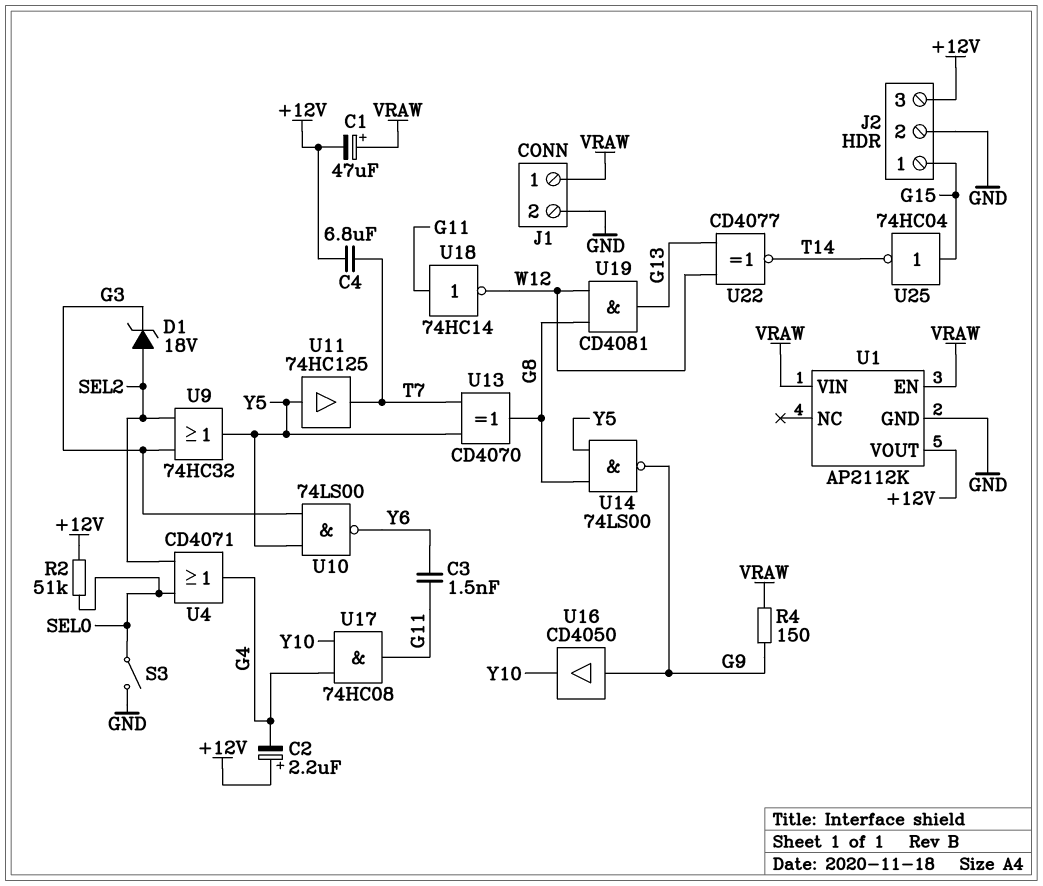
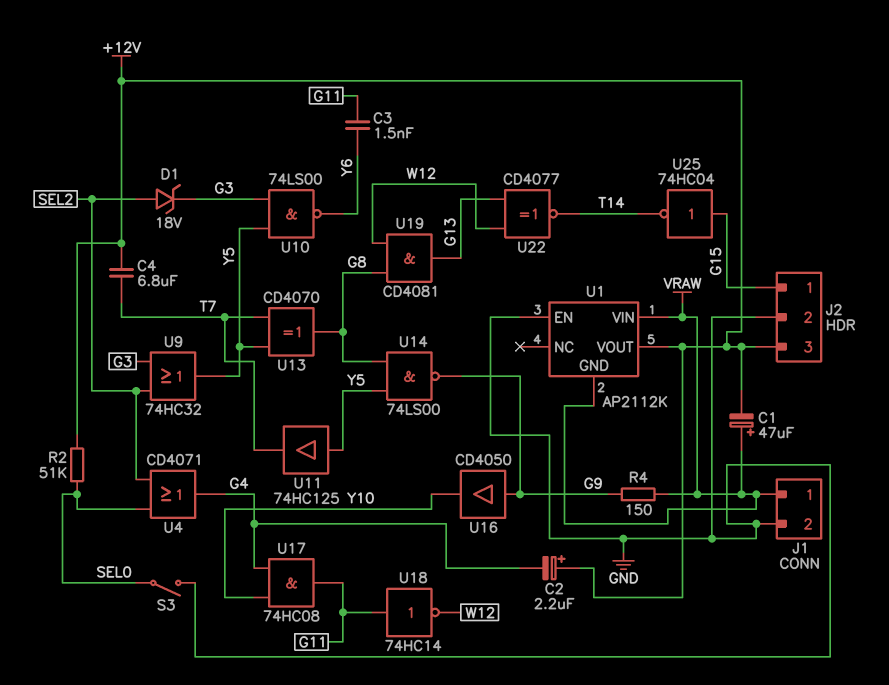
U1 pin EN: VRAW -> GND
U1 pin GND: GND -> VRAW

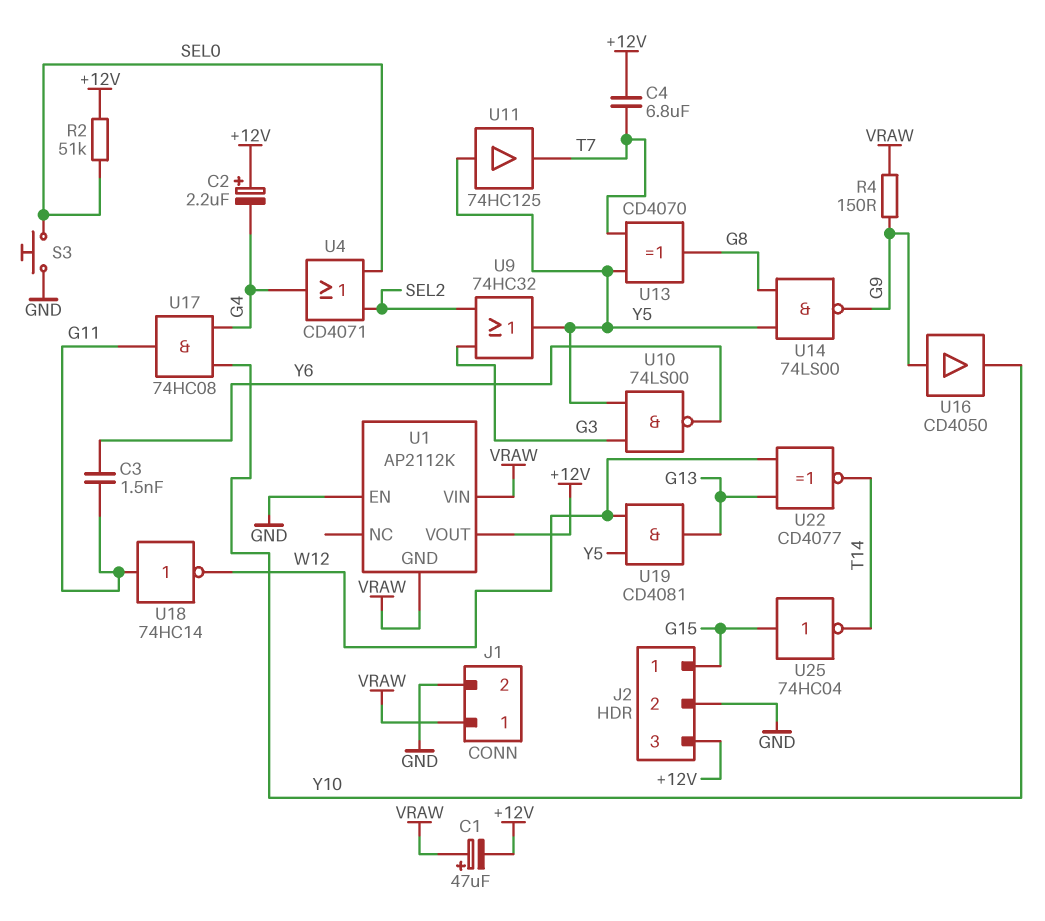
D1: zener 18V (A SEL2, K G3) -> none
S3: switch (GND, SEL0) -> button (GND, SEL0)
U19: AND CD4081 (in G8, in W12, out G13) -> AND CD4081 (in W12, in Y5, out G13)

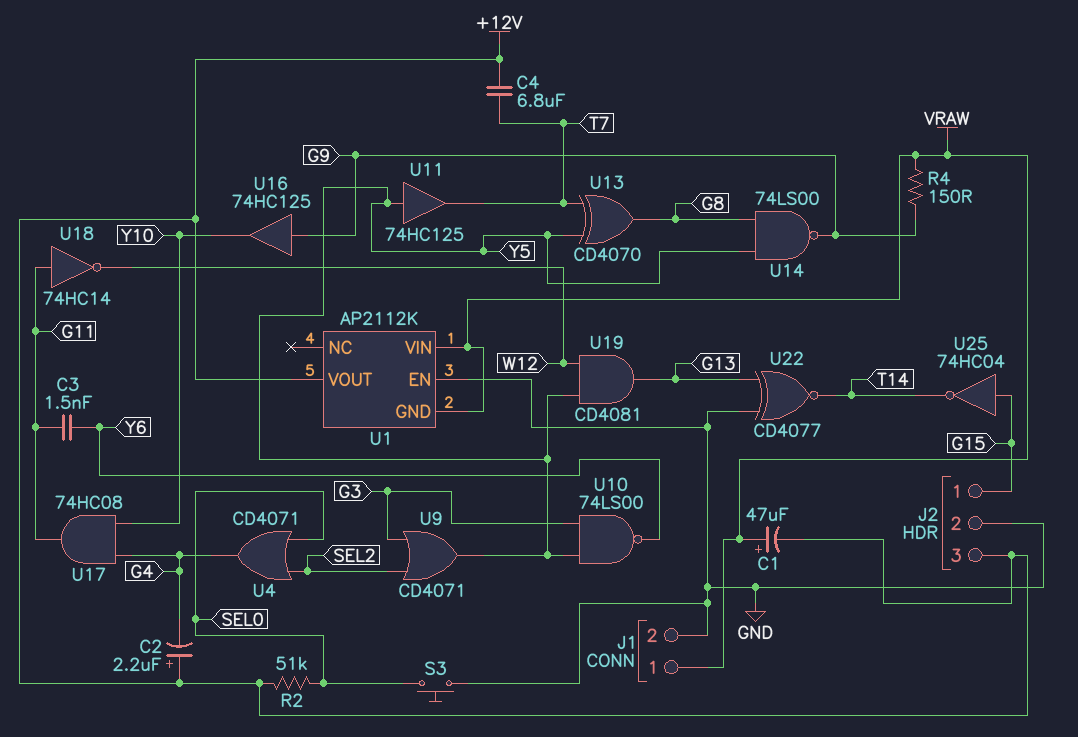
U9: OR 74HC32 (in G3, in SEL2, out Y5) -> OR CD4071 (in G3, in SEL2, out Y5)
U16: buffer CD4050 (in G9, out Y10) -> buffer 74HC125 (in G9, out Y10)
U22: XNOR CD4077 (in G13, in W12, out T14) -> XNOR CD4077 (in G13, in GND, out T14)

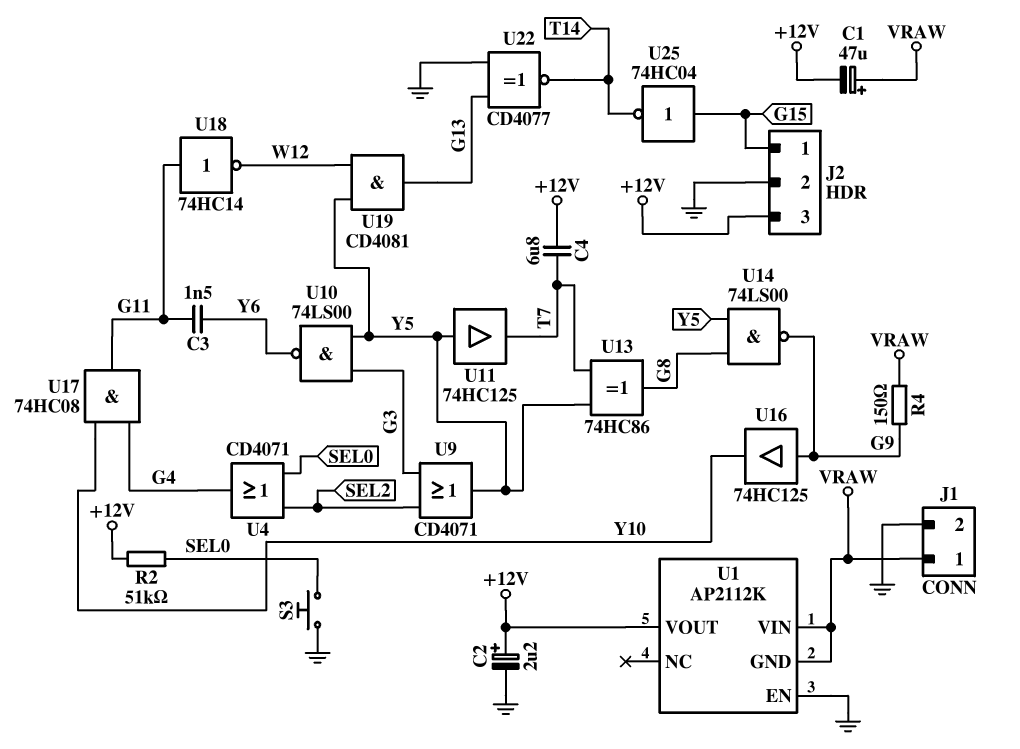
C2: 2.2uF (plus +12V, minus G4) -> 2.2uF (plus +12V, minus GND)
U13: XOR CD4070 (in T7, in Y5, out G8) -> XOR 74HC86 (in T7, in Y5, out G8)

